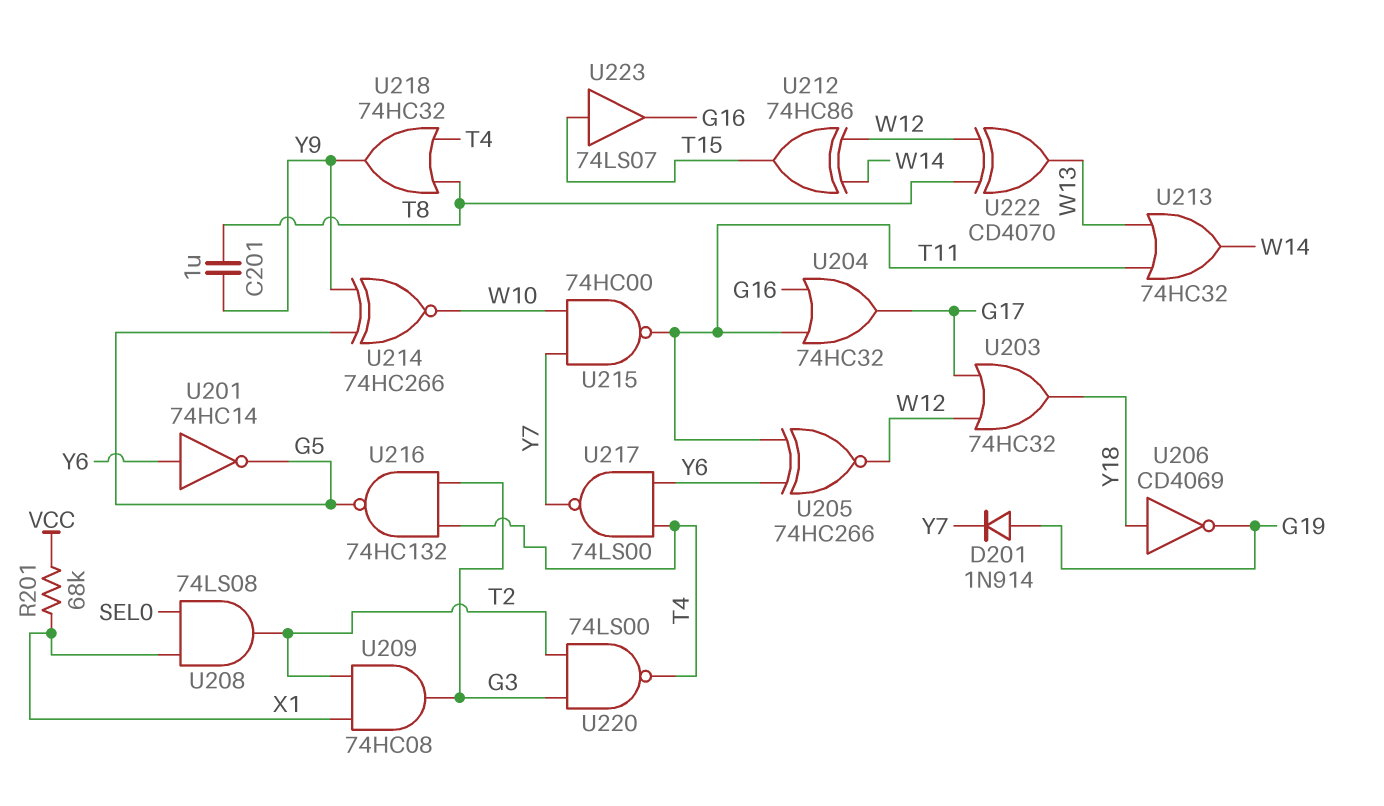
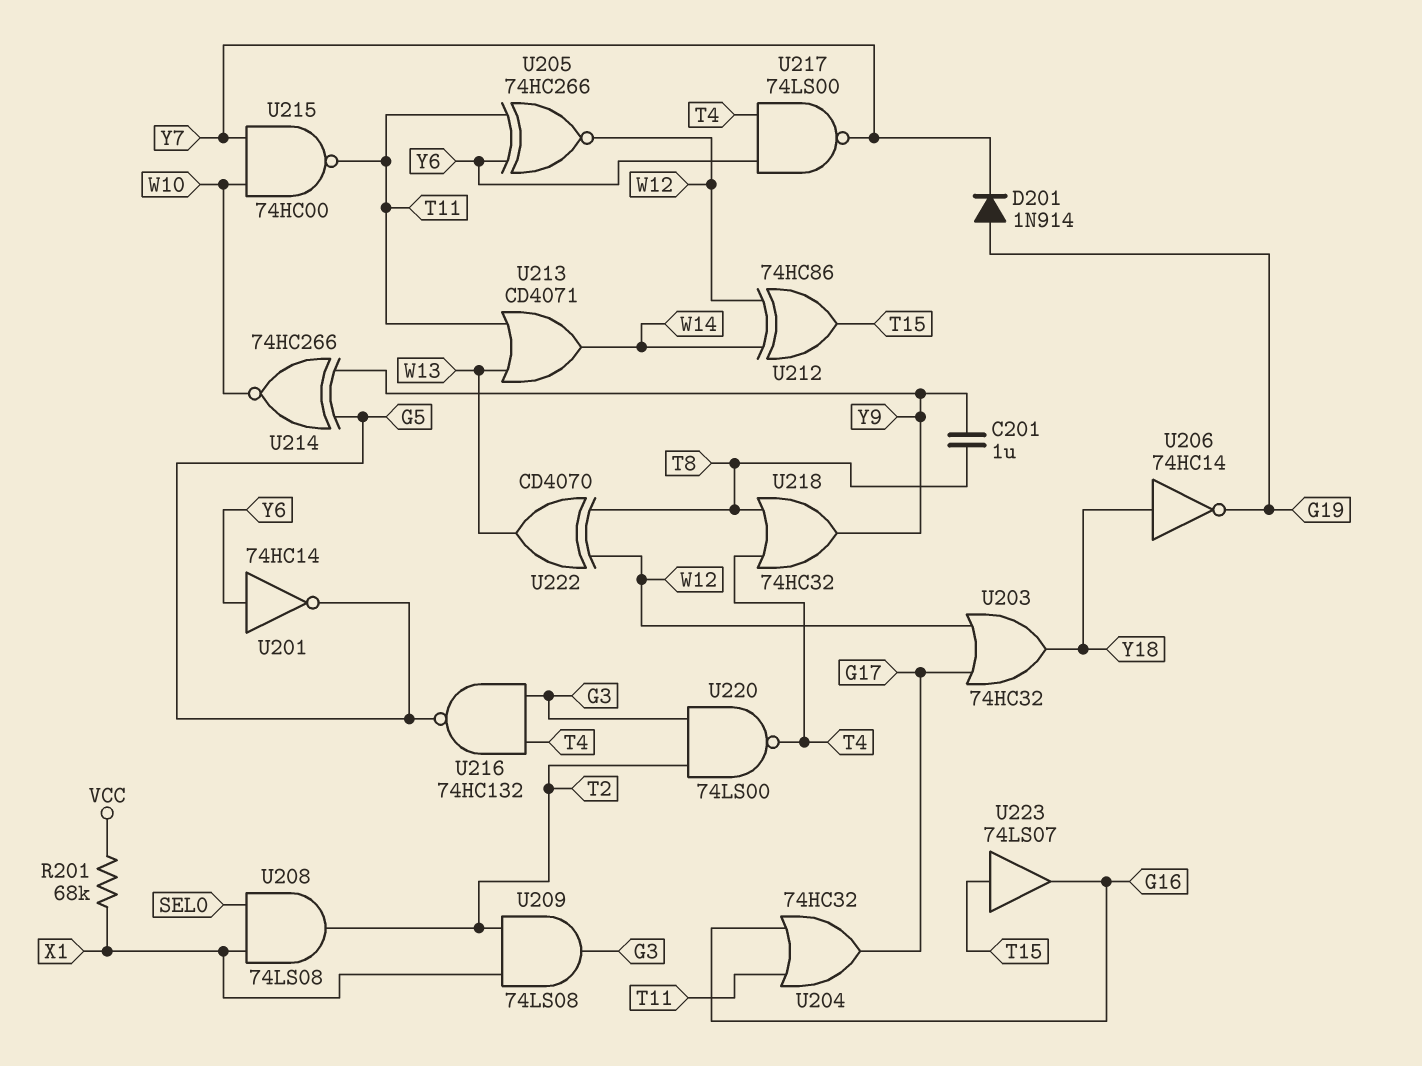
U206: NOT CD4069 (in Y18, out G19) -> NOT 74HC14 (in Y18, out G19)
U209: AND 74HC08 (in T2, in X1, out G3) -> AND 74LS08 (in T2, in X1, out G3)
U213: OR 74HC32 (in T11, in W13, out W14) -> OR CD4071 (in T11, in W13, out W14)

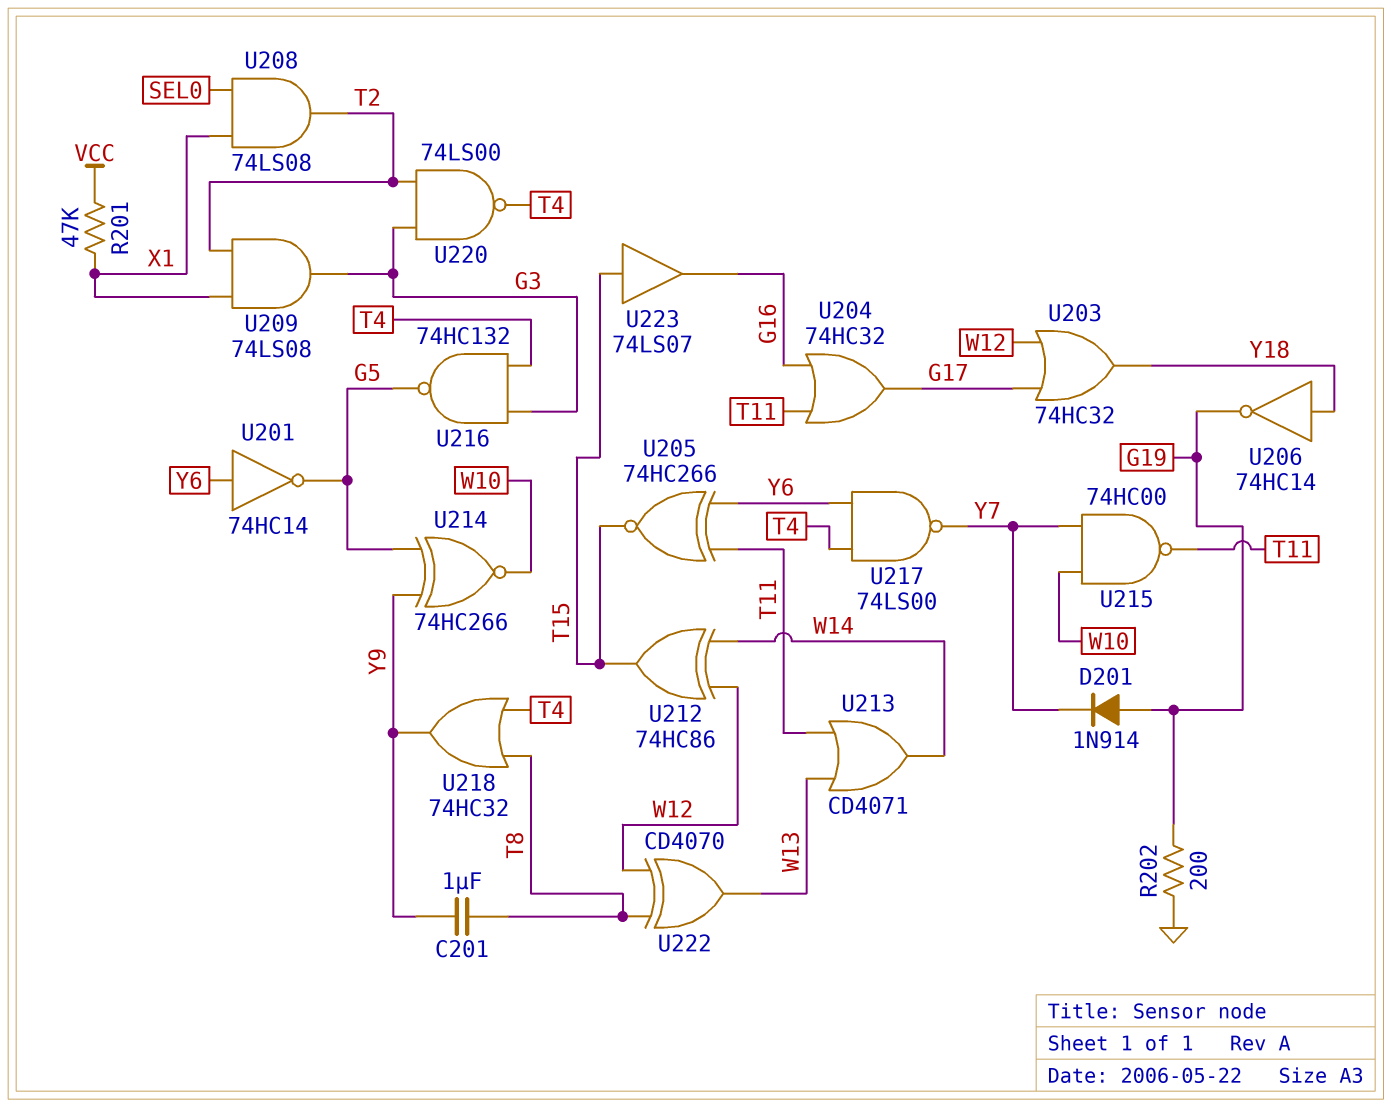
R201: 68k (VCC, X1) -> 47k (VCC, X1)
R202: none -> 200 (G19, GND)
U205: XNOR 74HC266 (in T11, in Y6, out W12) -> XNOR 74HC266 (in T11, in Y6, out T15)

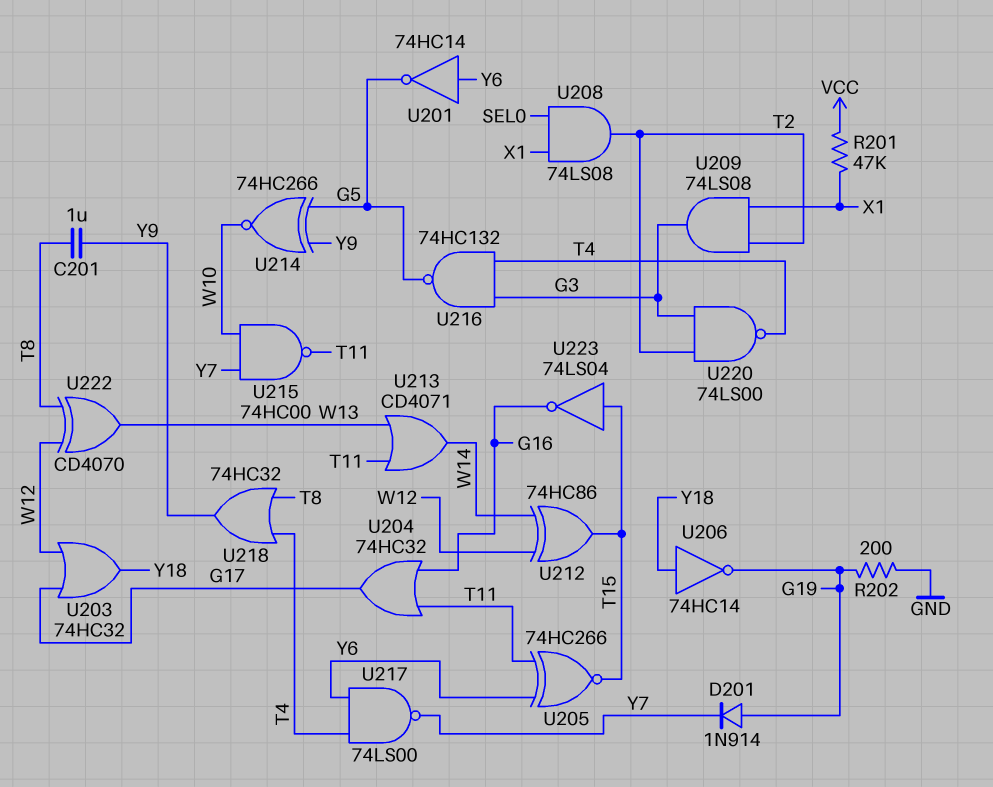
U223: buffer 74LS07 (in T15, out G16) -> NOT 74LS04 (in T15, out G16)

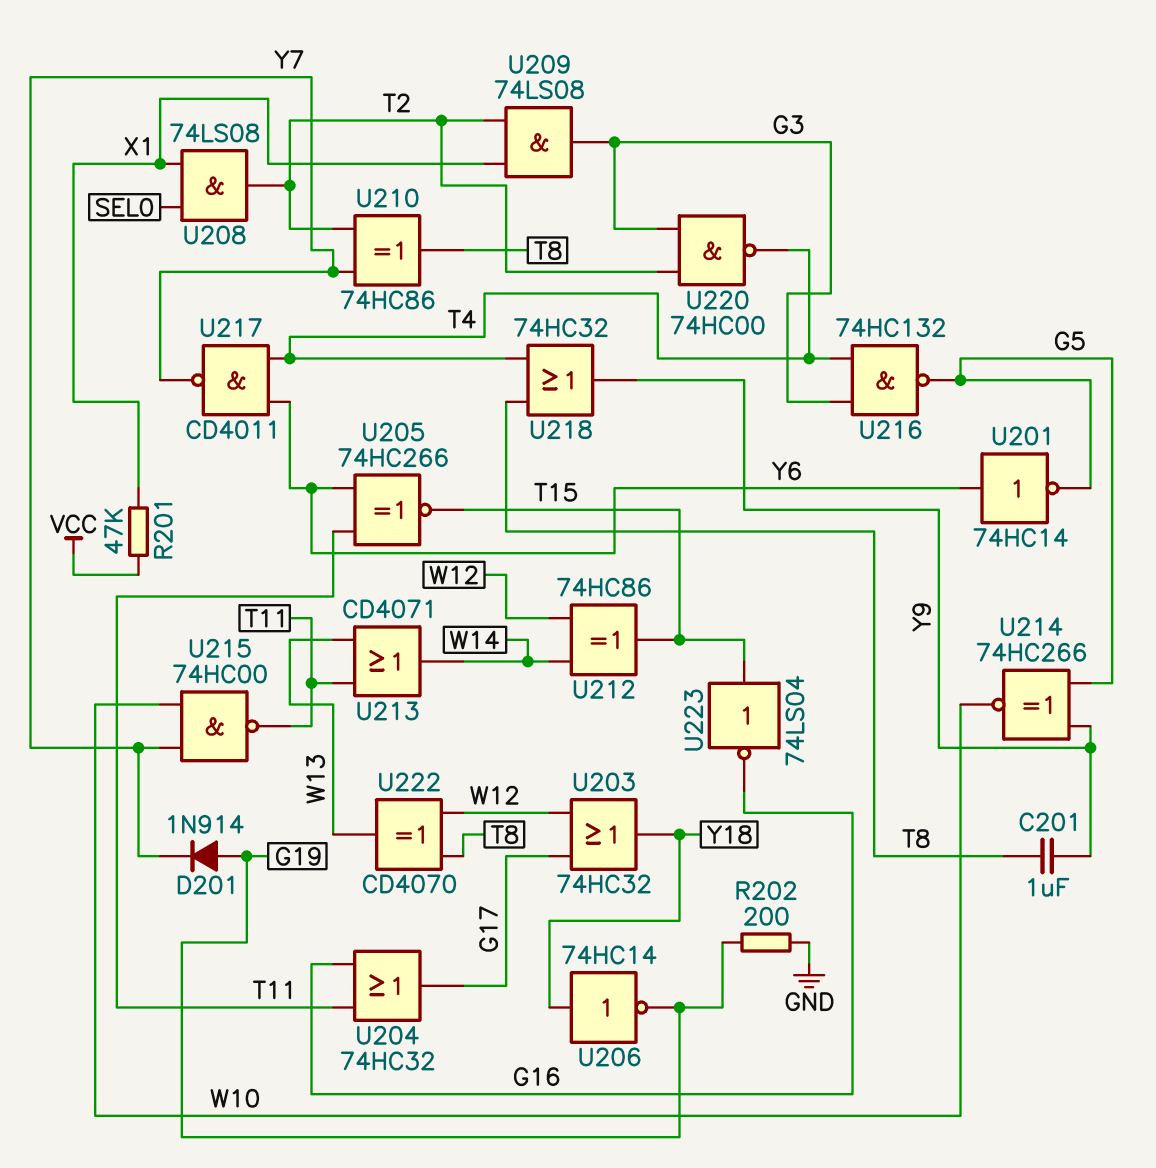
U210: none -> XOR 74HC86 (in T2, in Y7, out T8)
U217: NAND 74LS00 (in T4, in Y6, out Y7) -> NAND CD4011 (in T4, in Y6, out Y7)
U220: NAND 74LS00 (in G3, in T2, out T4) -> NAND 74HC00 (in G3, in T2, out T4)

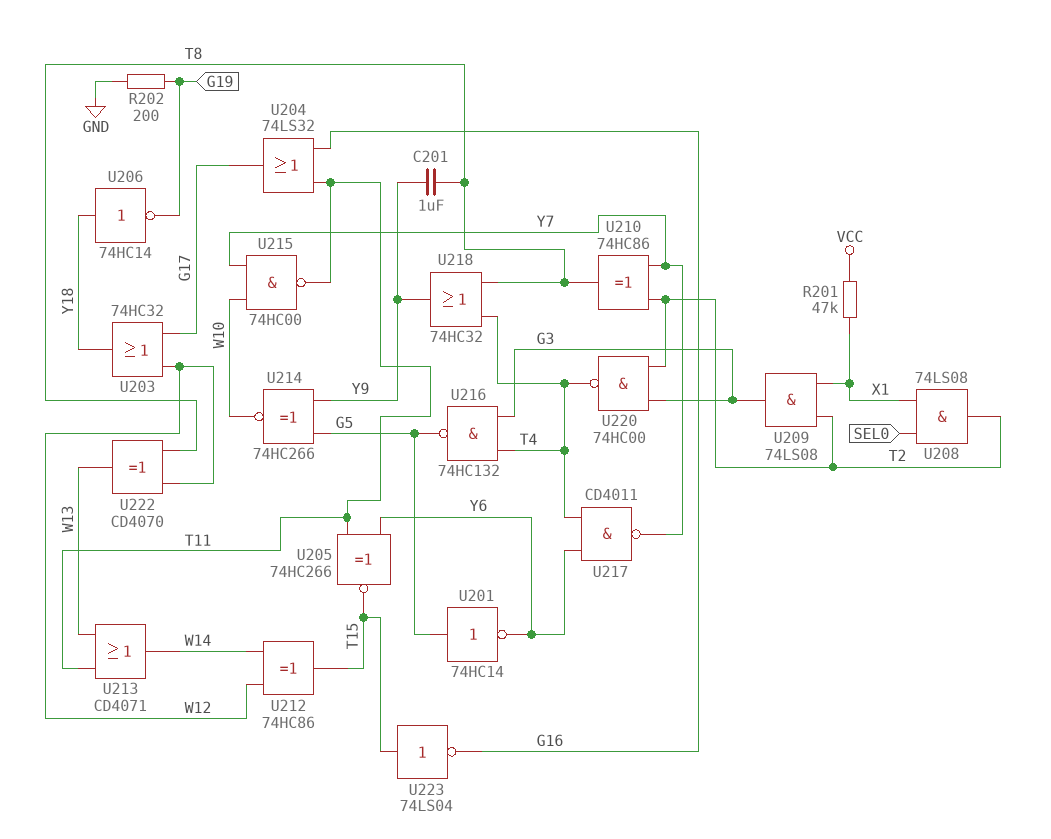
D201: diode 1N914 (A G19, K Y7) -> none
U201: NOT 74HC14 (in Y6, out G5) -> NOT 74HC14 (in G5, out Y6)
U204: OR 74HC32 (in G16, in T11, out G17) -> OR 74LS32 (in G16, in T11, out G17)

